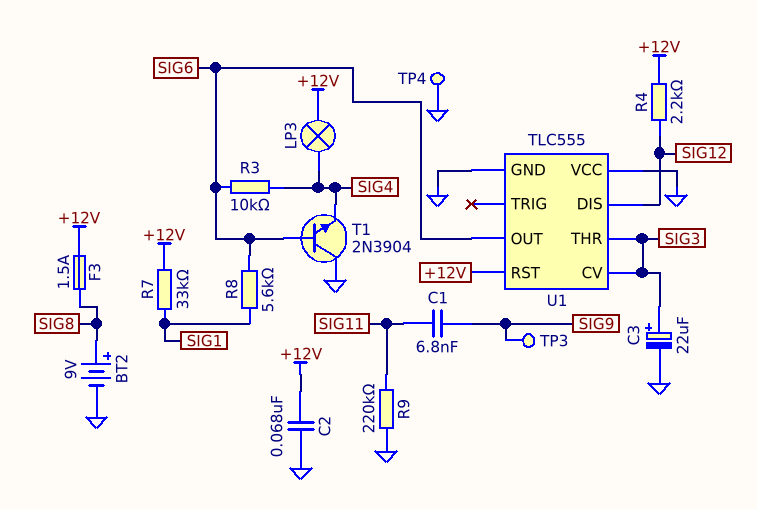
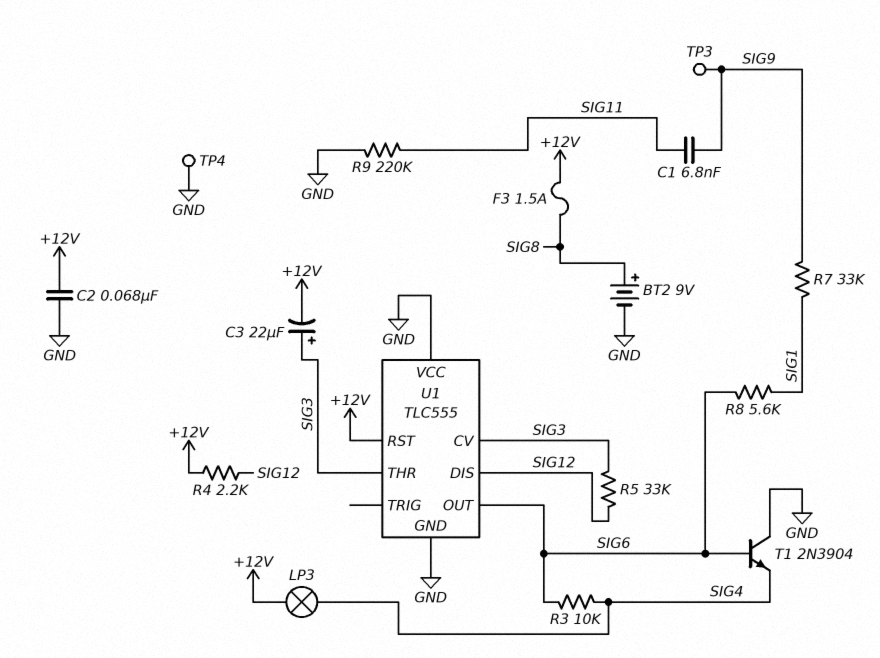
C3: 22uF (plus SIG3, minus GND) -> 22uF (plus SIG3, minus +12V)
R5: none -> 33k (SIG3, SIG12)
R7: 33k (+12V, SIG1) -> 33k (SIG1, SIG9)

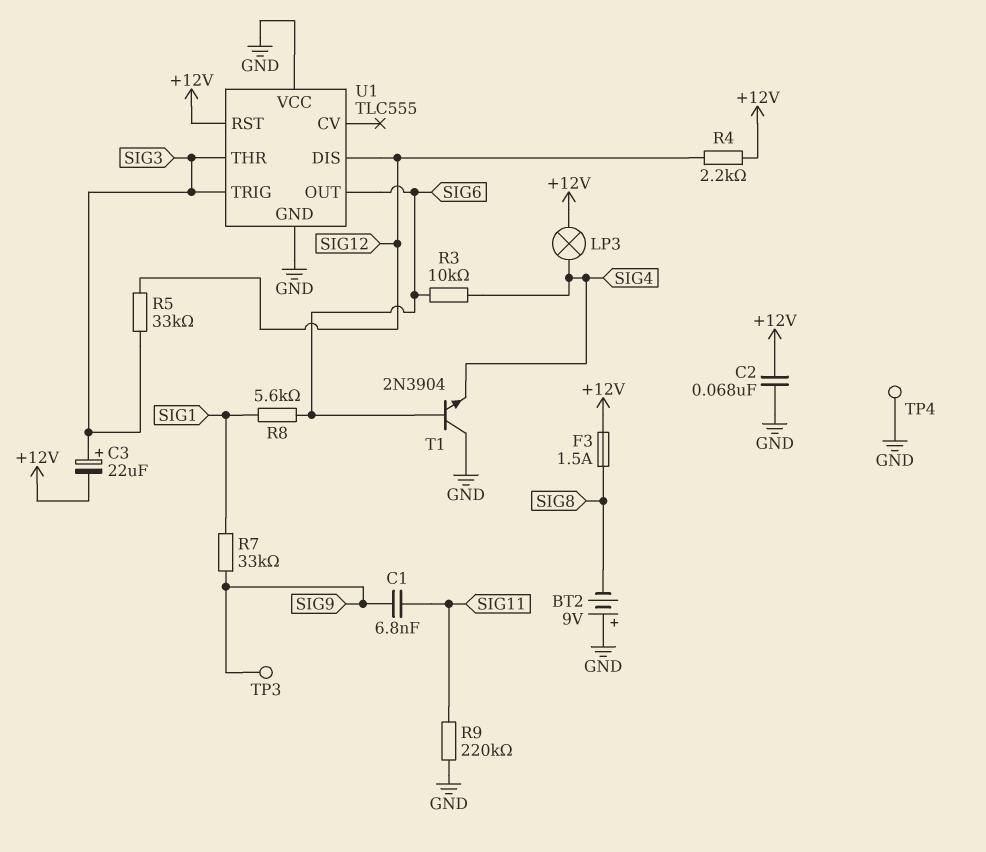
BT2: 9V (plus SIG8, minus GND) -> 9V (plus GND, minus SIG8)
U1 pin CV: SIG3 -> none
U1 pin TRIG: none -> SIG3

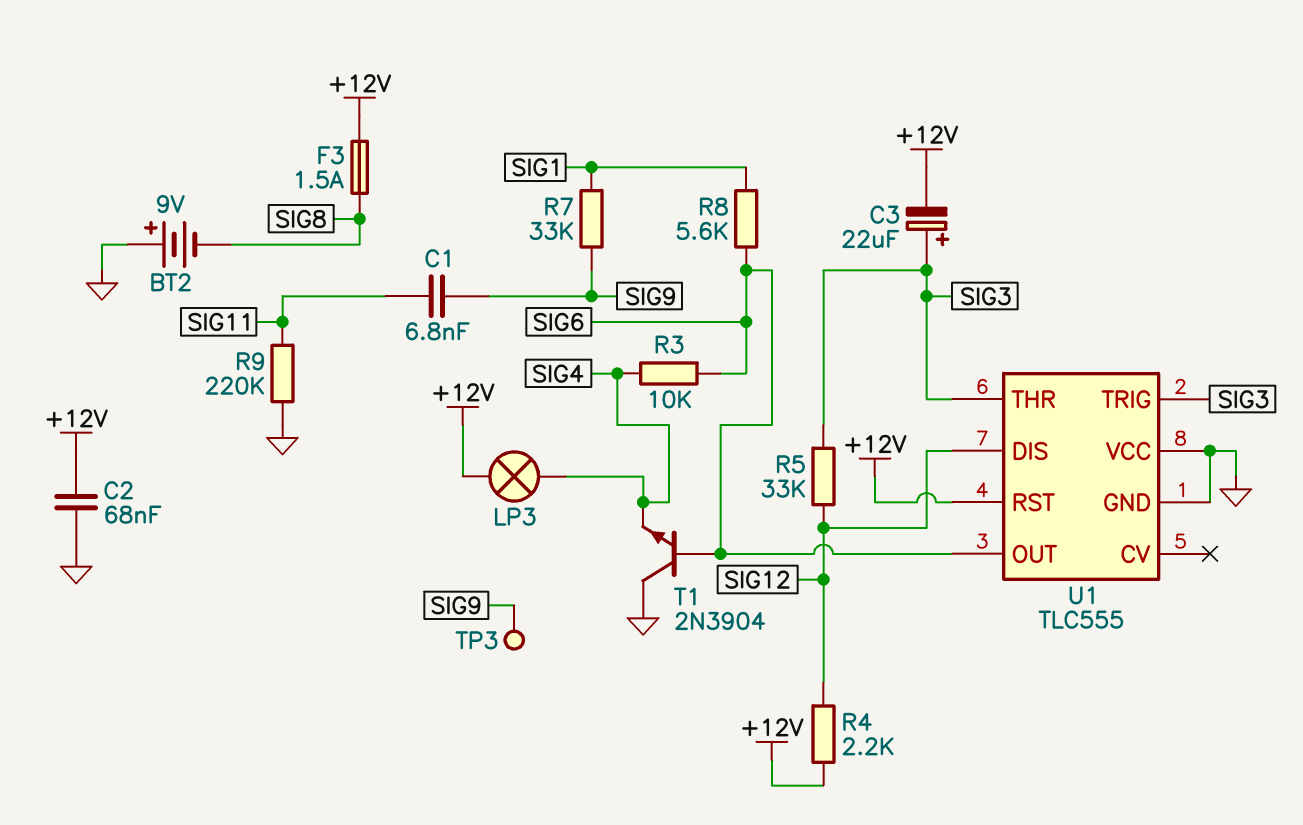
TP4: test point (GND) -> none

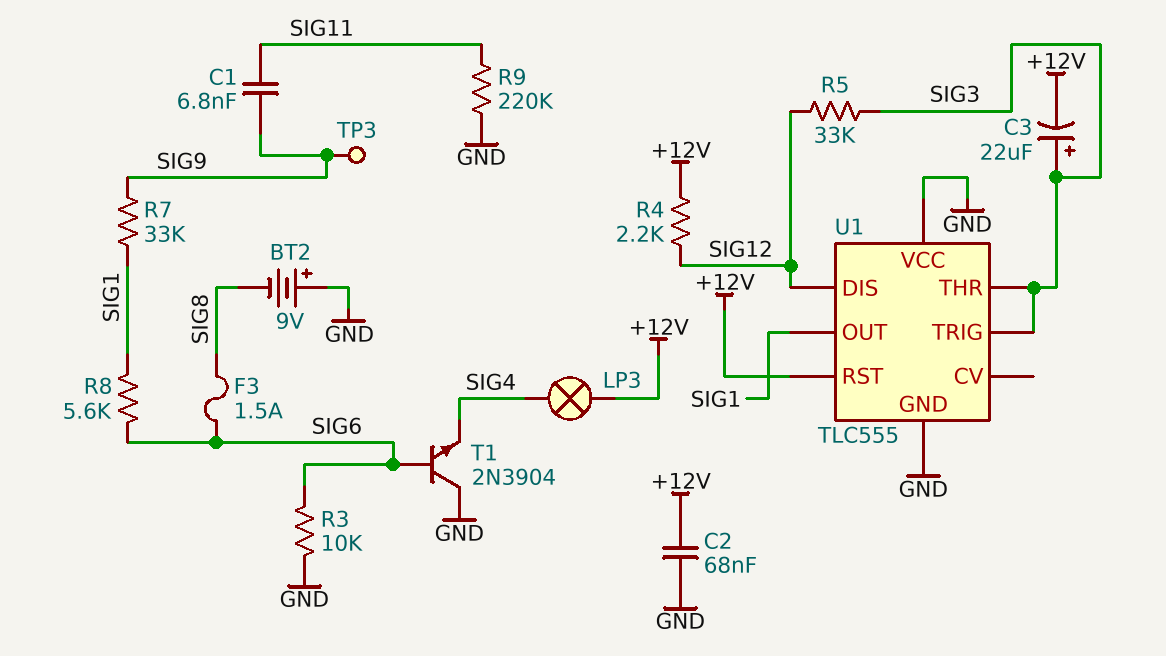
F3: 1.5A (+12V, SIG8) -> 1.5A (SIG6, SIG8)
R3: 10k (SIG4, SIG6) -> 10k (GND, SIG6)
U1 pin OUT: SIG6 -> SIG1

